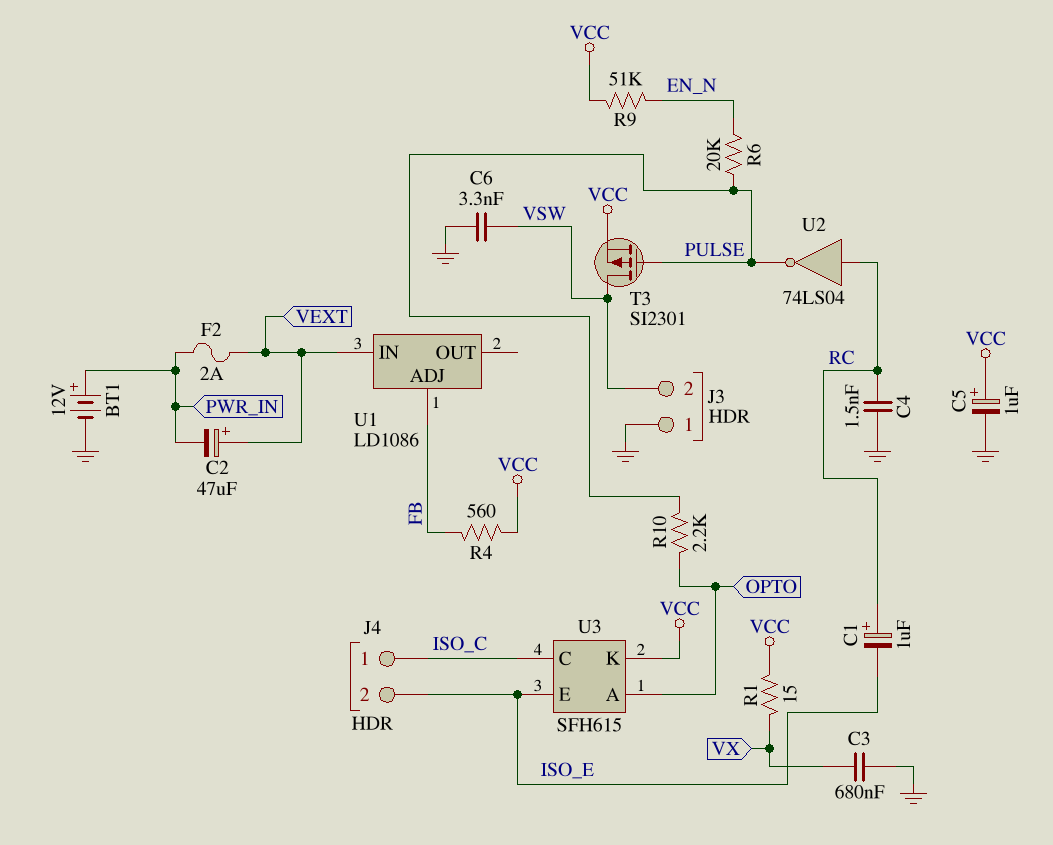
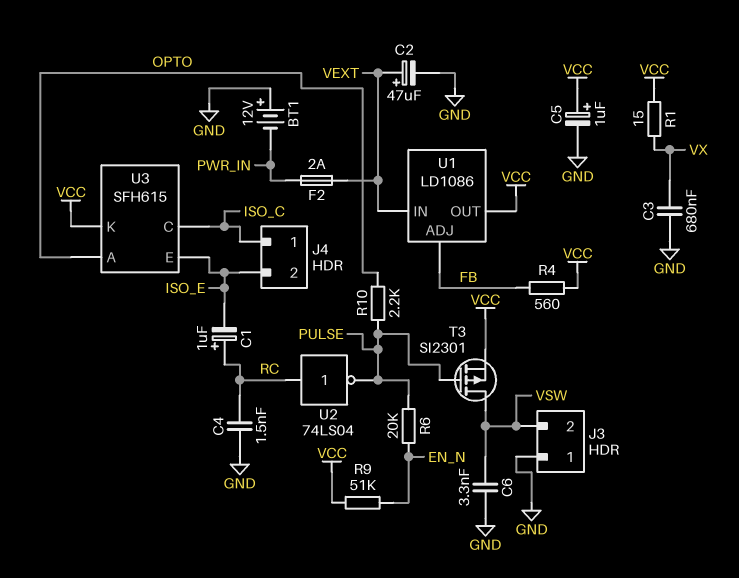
BT1: 12V (plus PWR_IN, minus GND) -> 12V (plus GND, minus PWR_IN)
C2: 47uF (plus VEXT, minus PWR_IN) -> 47uF (plus VEXT, minus GND)
U1 pin OUT: none -> VCC

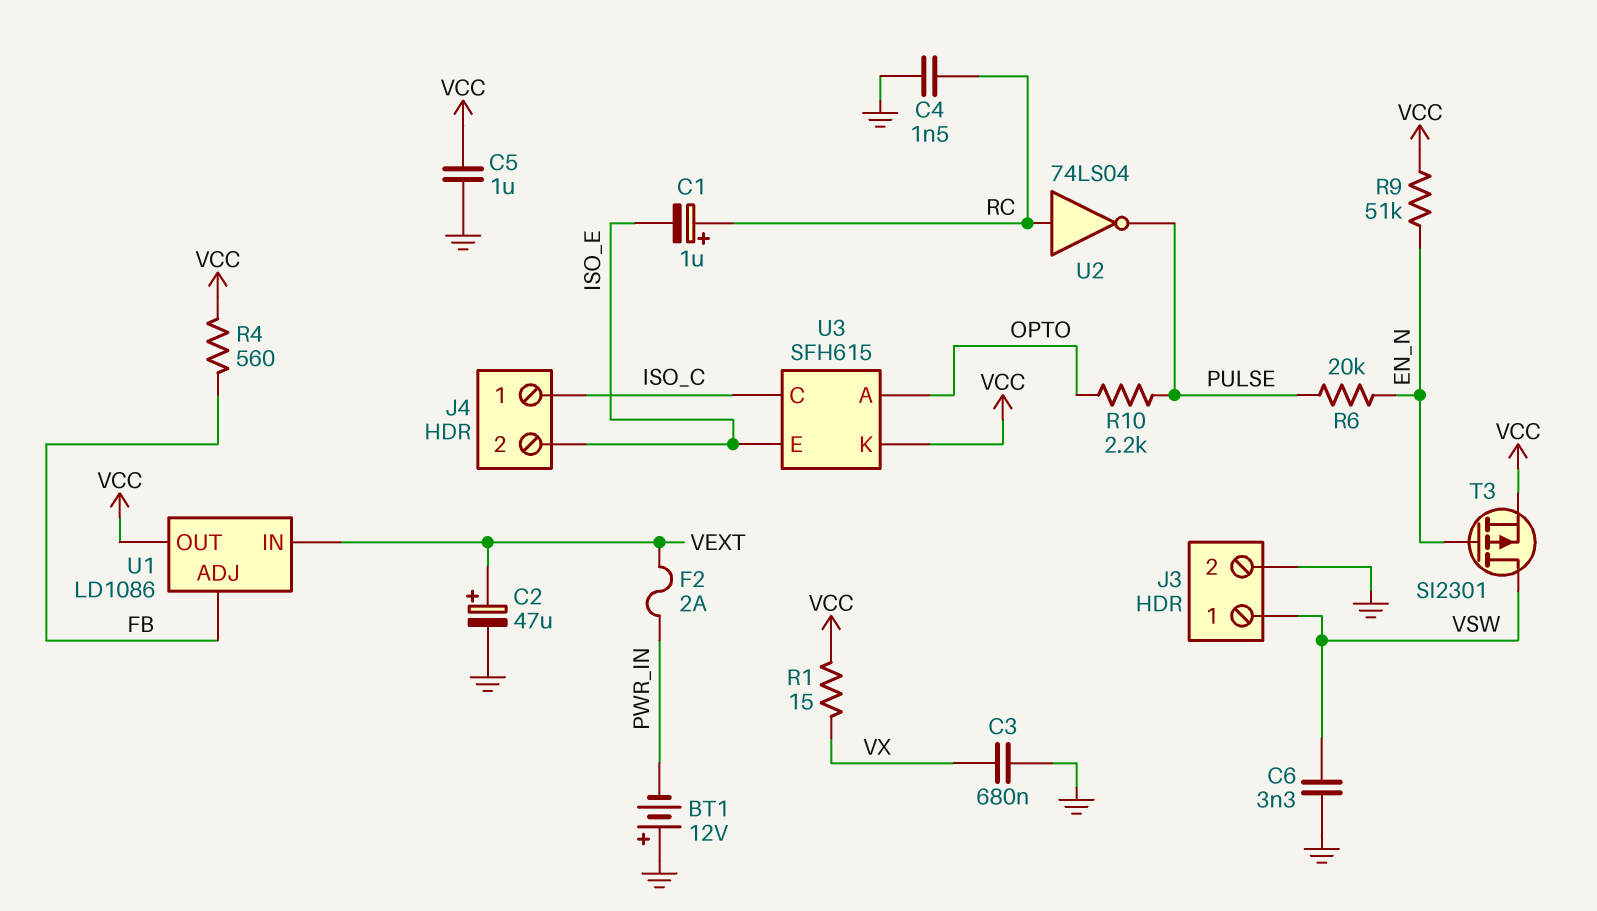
C5: 1uF (plus VCC, minus GND) -> 1uF (GND, VCC)
J3 pin 1: GND -> VSW
J3 pin 2: VSW -> GND
T3: PMOS SI2301 (G PULSE, D VSW, S VCC) -> PMOS SI2301 (G EN_N, D VSW, S VCC)

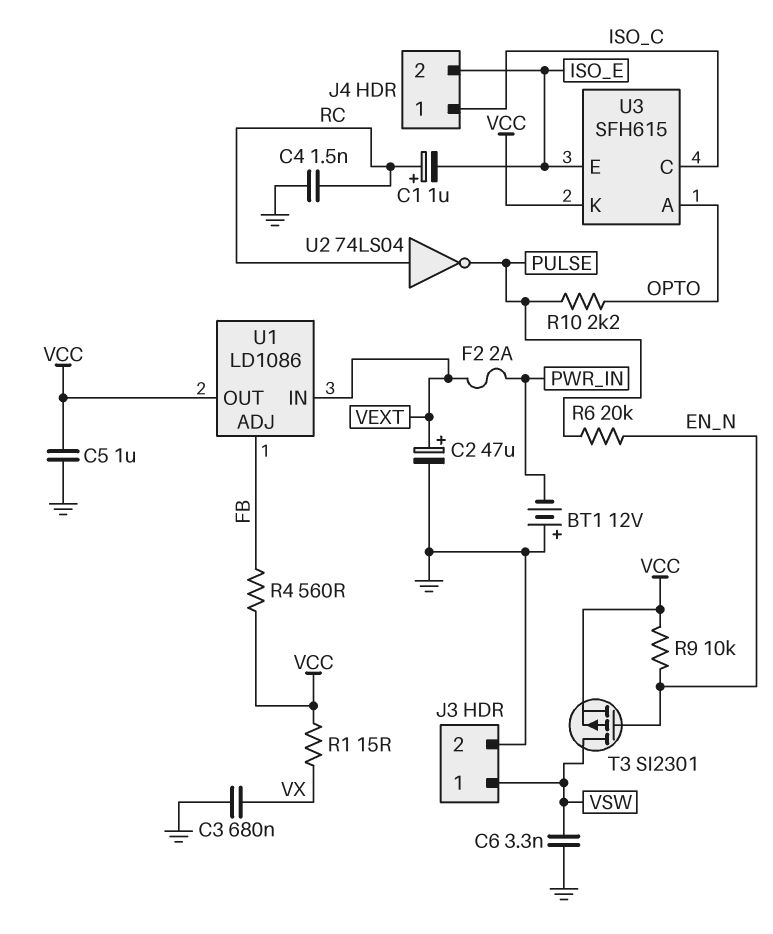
R9: 51k (EN_N, VCC) -> 10k (EN_N, VCC)

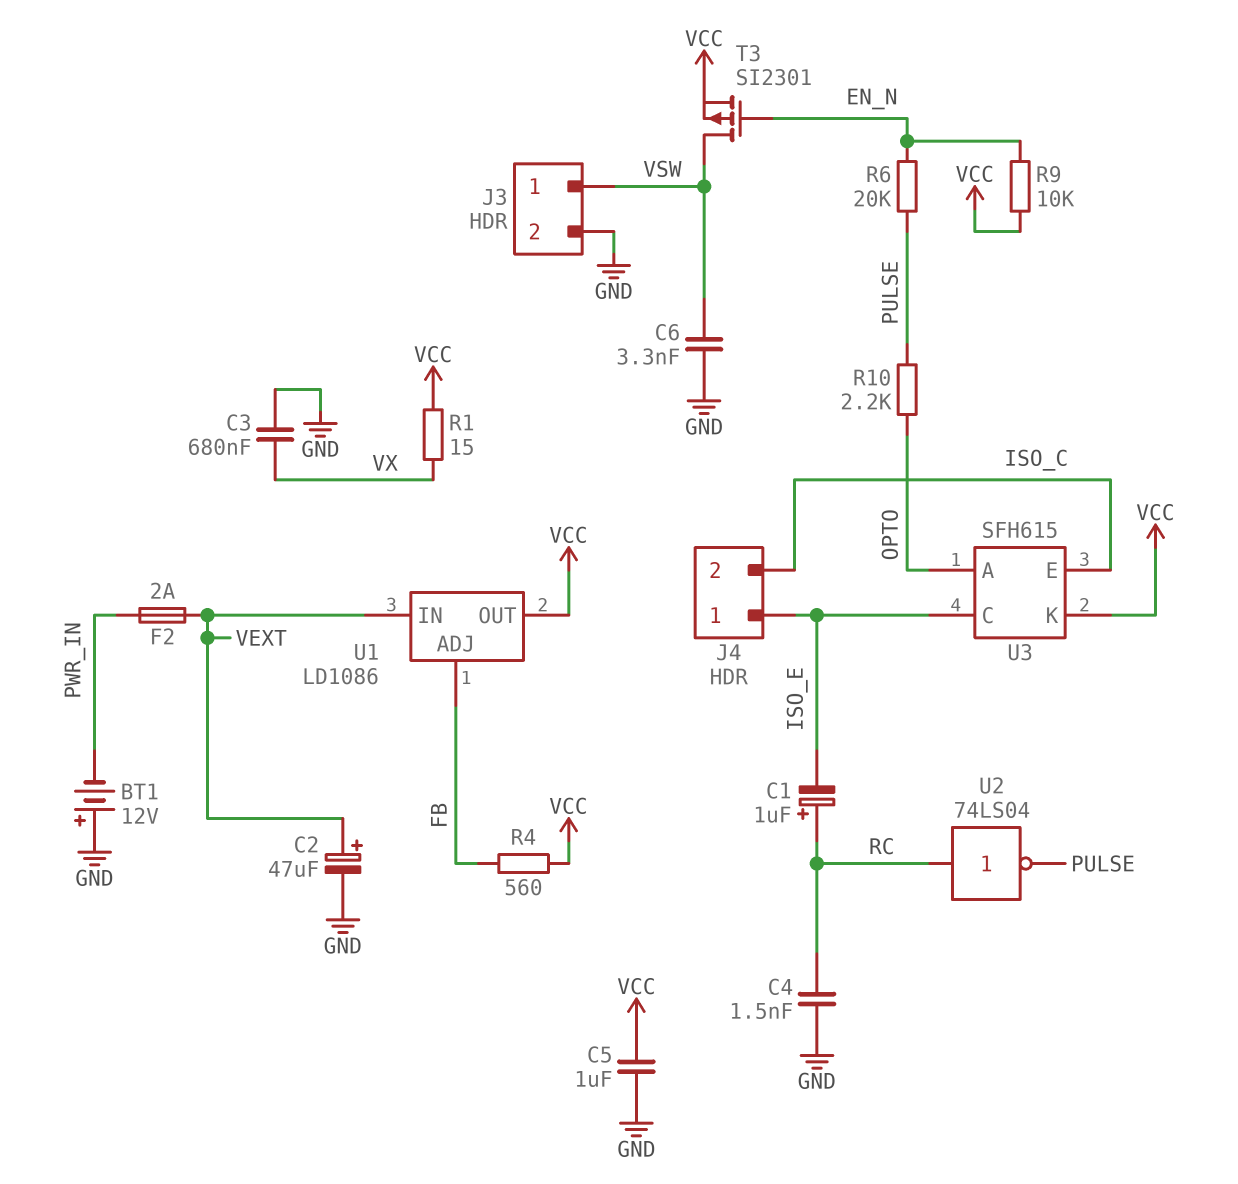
J4 pin 1: ISO_C -> ISO_E
J4 pin 2: ISO_E -> ISO_C
U3 pin C: ISO_C -> ISO_E
U3 pin E: ISO_E -> ISO_C

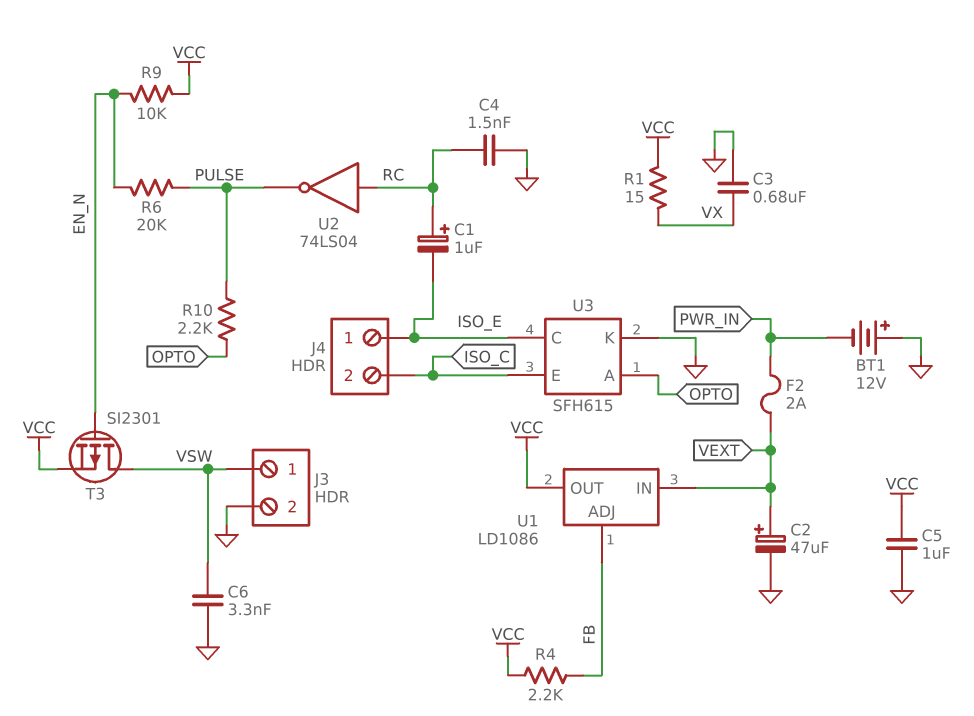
R4: 560 (FB, VCC) -> 2.2k (FB, VCC)
U3 pin K: VCC -> GND

